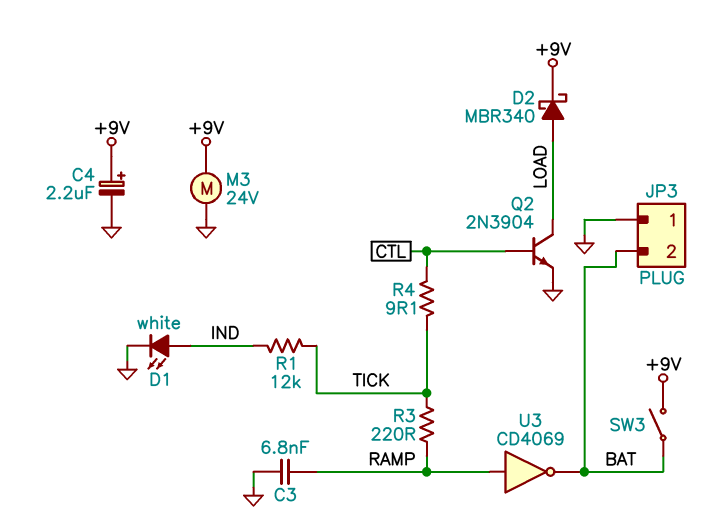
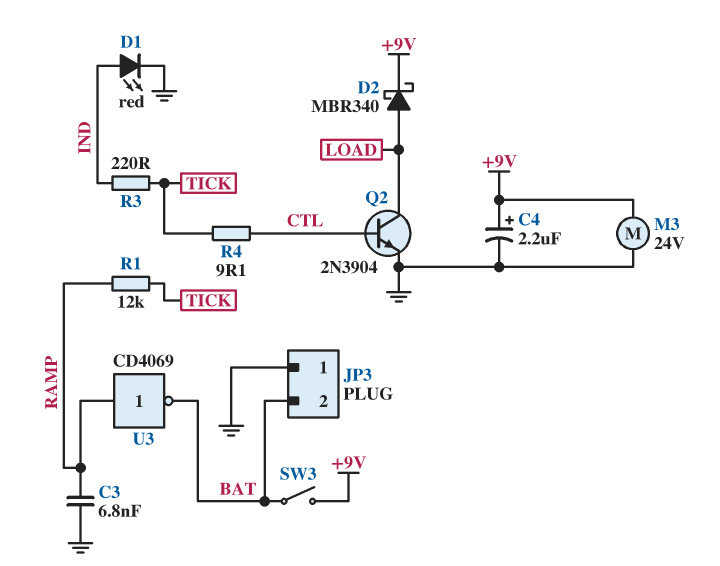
D1: LED white (A IND, K GND) -> LED red (A IND, K GND)
R1: 12k (IND, TICK) -> 12k (RAMP, TICK)
R3: 220 (RAMP, TICK) -> 220 (IND, TICK)

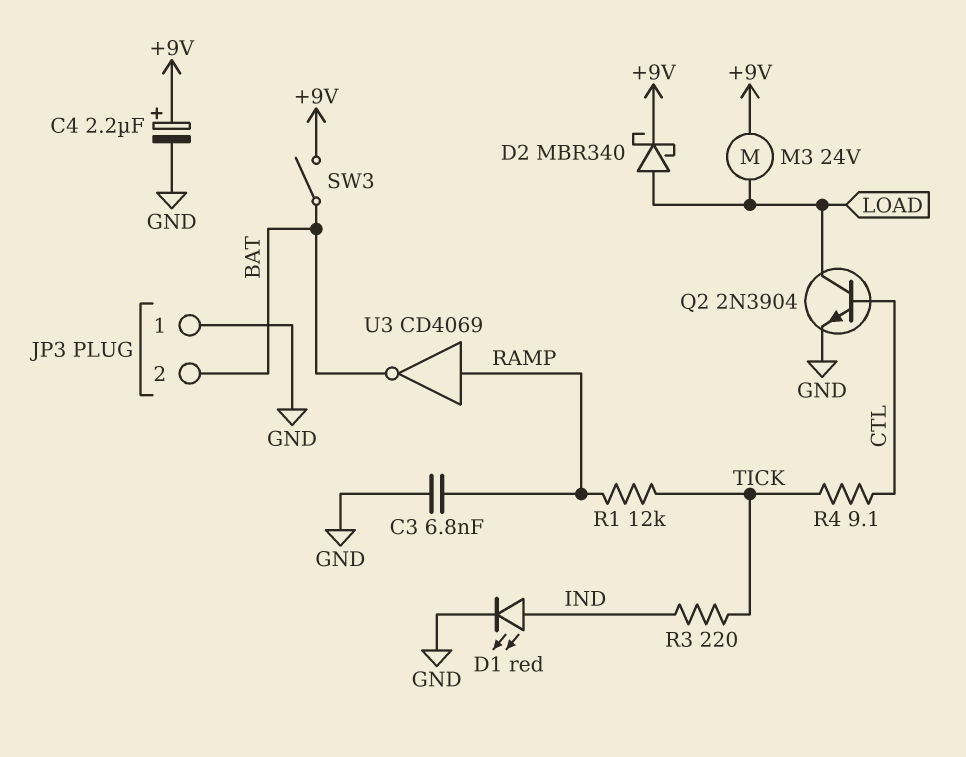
M3: motor 24V (+9V, GND) -> motor 24V (+9V, LOAD)

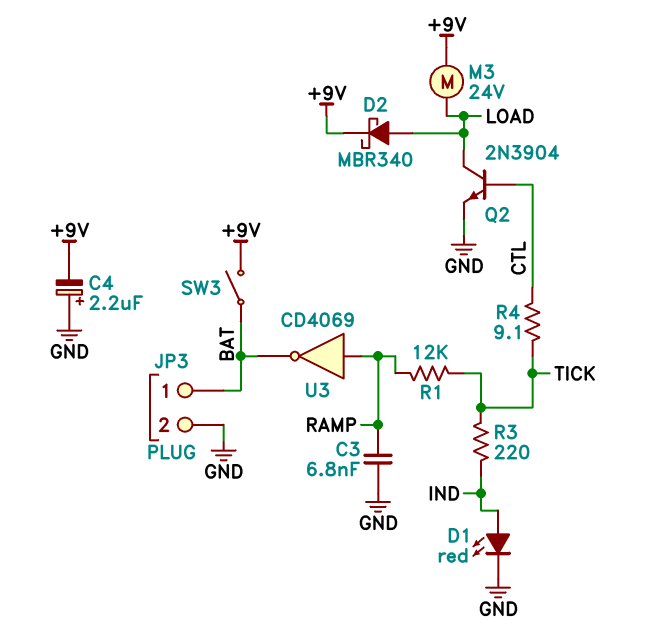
C4: 2.2uF (plus +9V, minus GND) -> 2.2uF (plus GND, minus +9V)
JP3 pin 1: GND -> BAT
JP3 pin 2: BAT -> GND

